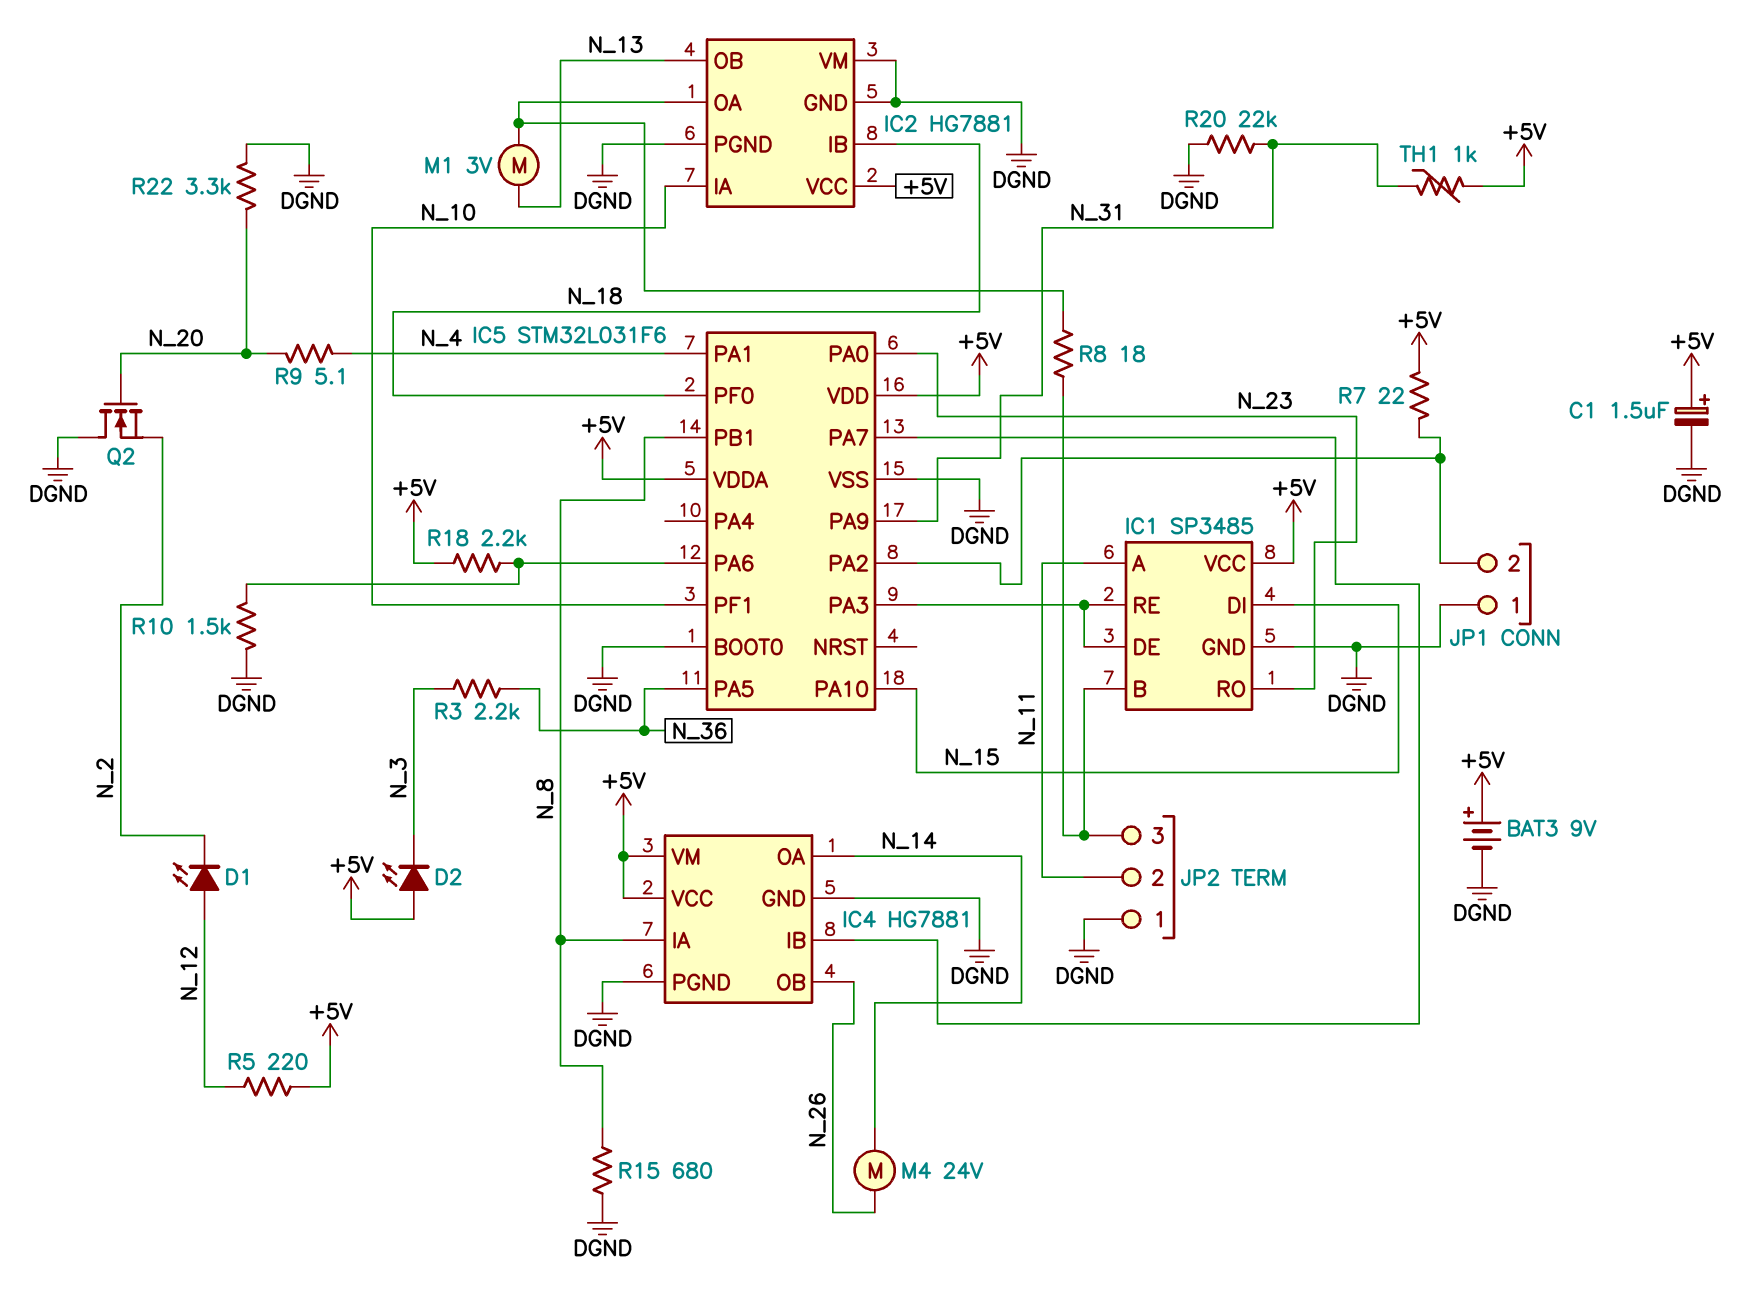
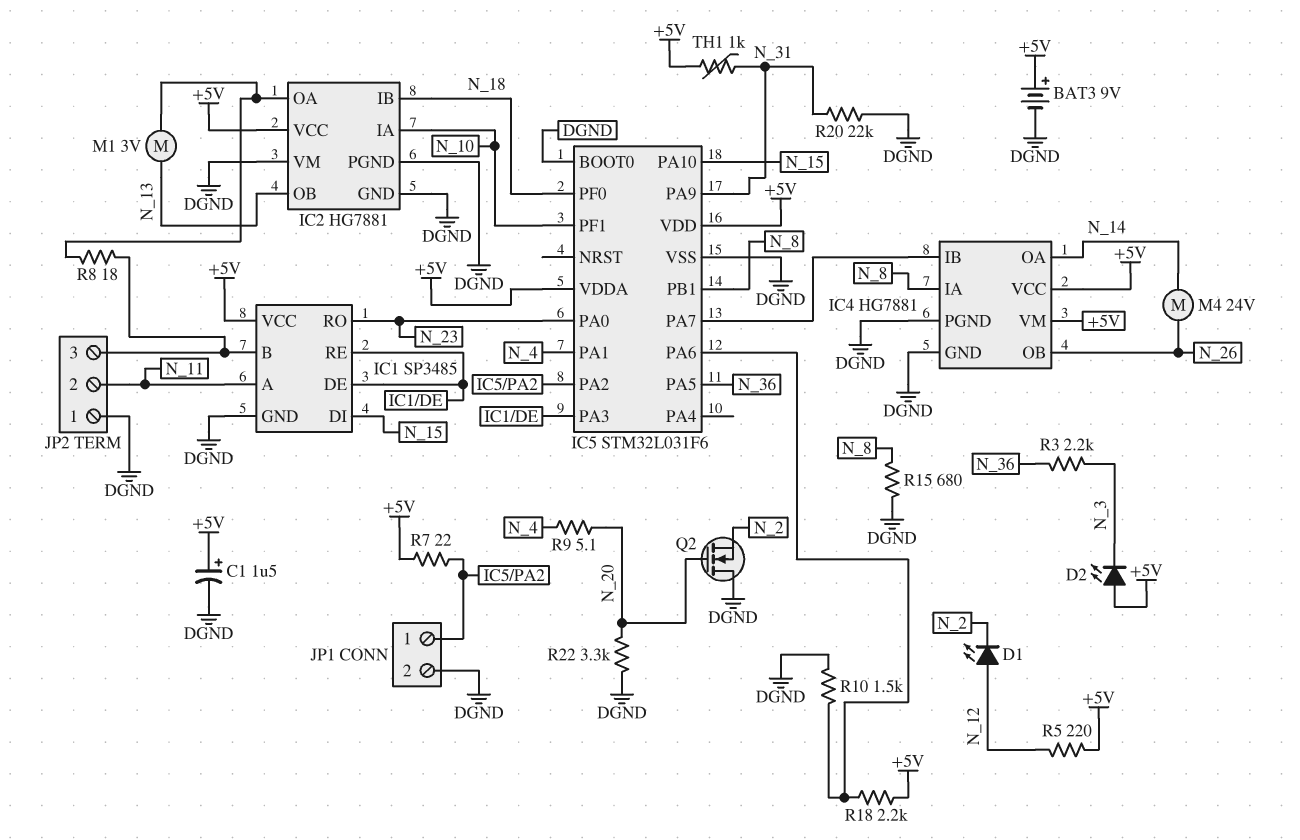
JP1 pin 1: DGND -> IC5/PA2
JP1 pin 2: IC5/PA2 -> DGND

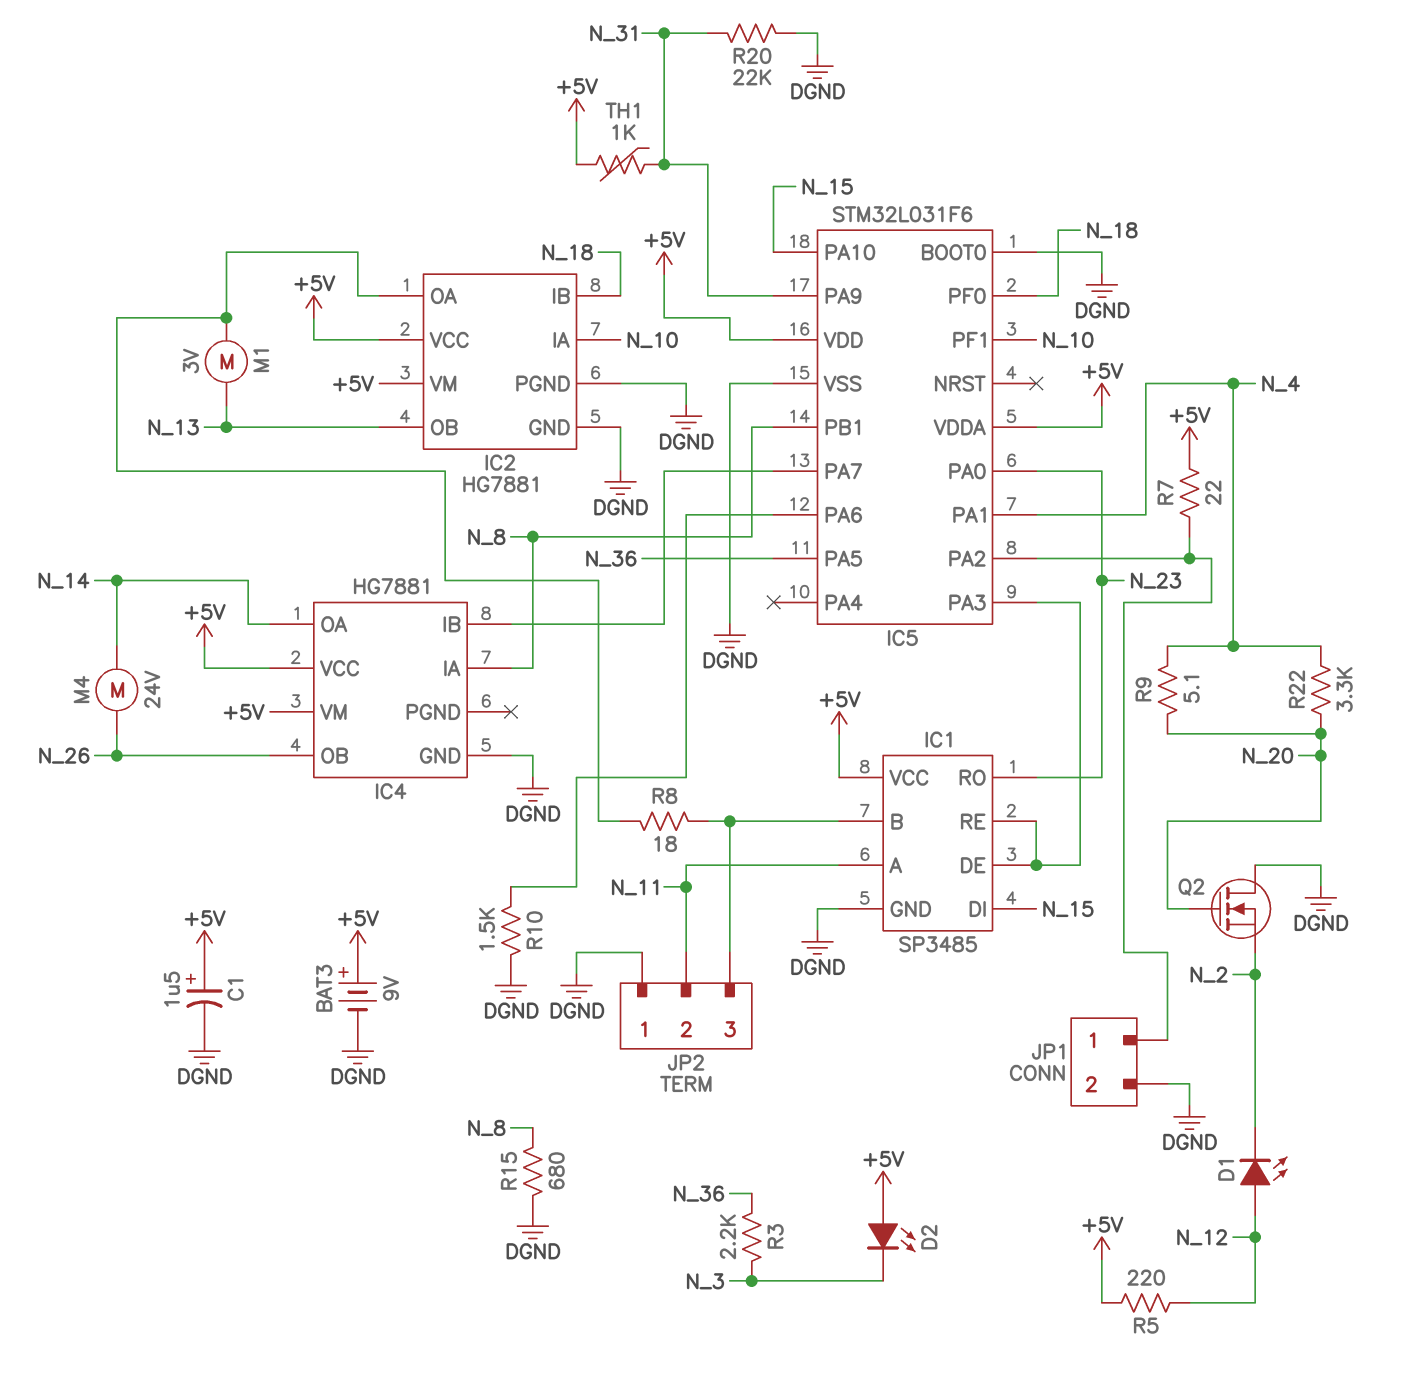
IC2 pin VM: DGND -> +5V
IC4 pin PGND: DGND -> none
R18: 2.2k (+5V, IC5/PA6) -> none
R22: 3.3k (DGND, N_20) -> 3.3k (N_4, N_20)

